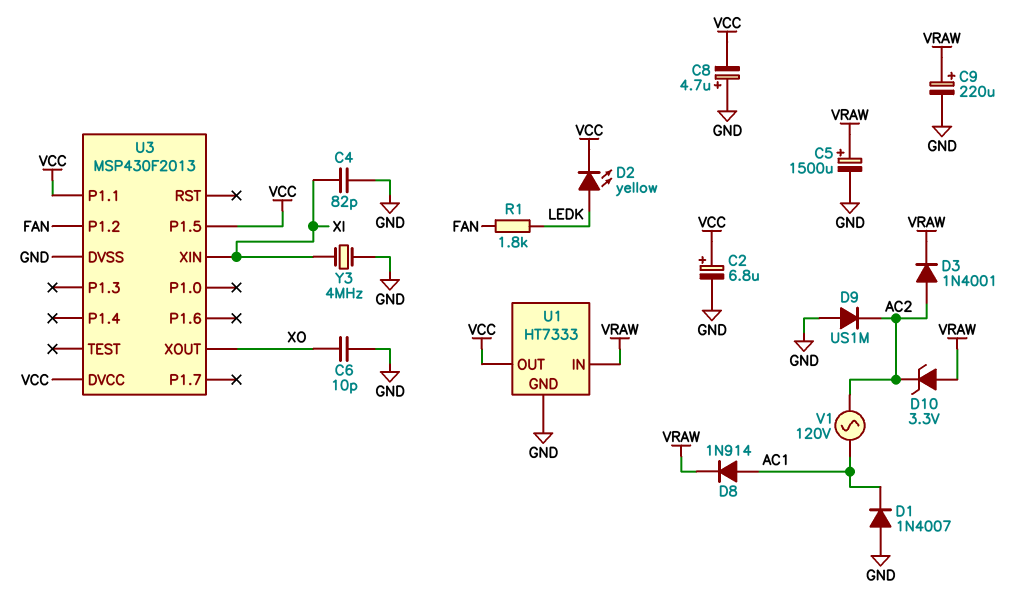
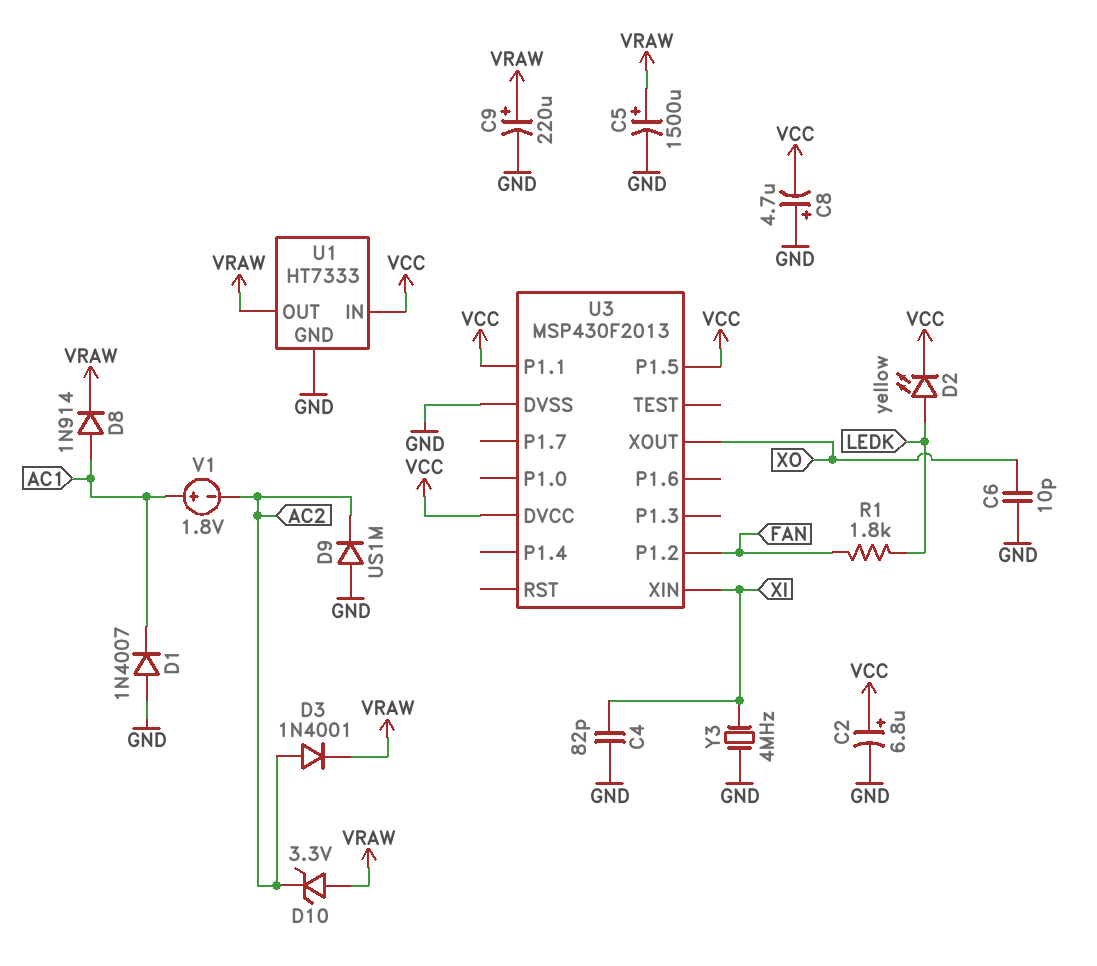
U1 pin IN: VRAW -> VCC
U1 pin OUT: VCC -> VRAW
V1: AC 120V (AC1, AC2) -> 1.8V (plus AC1, minus AC2)

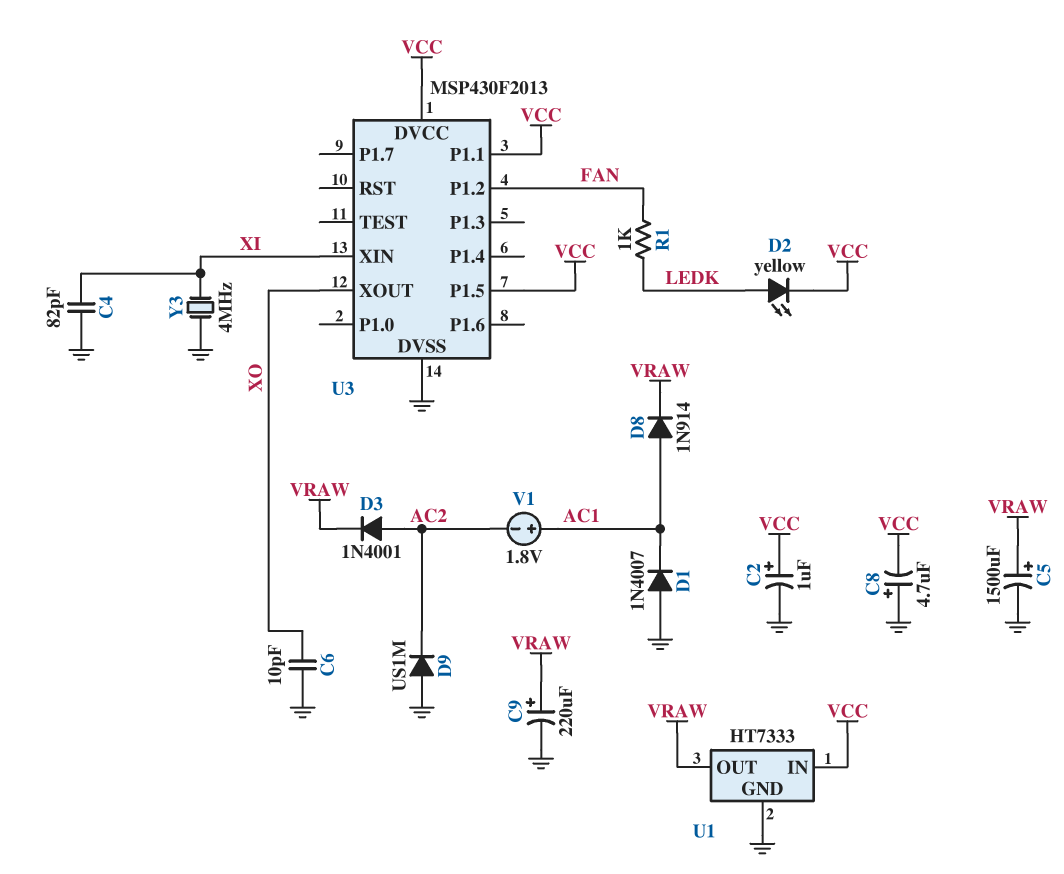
C2: 6.8uF (plus VCC, minus GND) -> 1uF (plus VCC, minus GND)
D10: zener 3.3V (A VRAW, K AC2) -> none
R1: 1.8k (FAN, LEDK) -> 1k (FAN, LEDK)

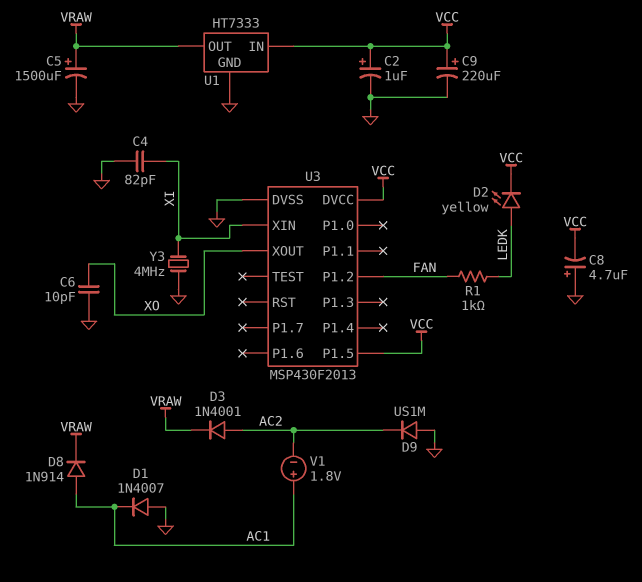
C9: 220uF (plus VRAW, minus GND) -> 220uF (plus VCC, minus GND)
U3 pin P1.1: VCC -> none

